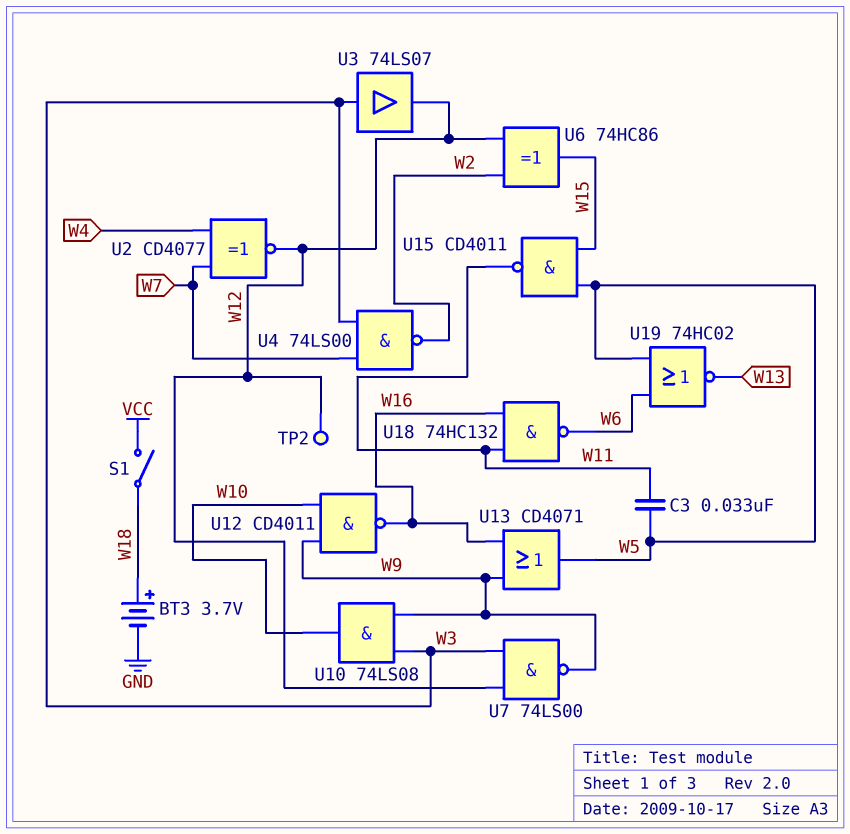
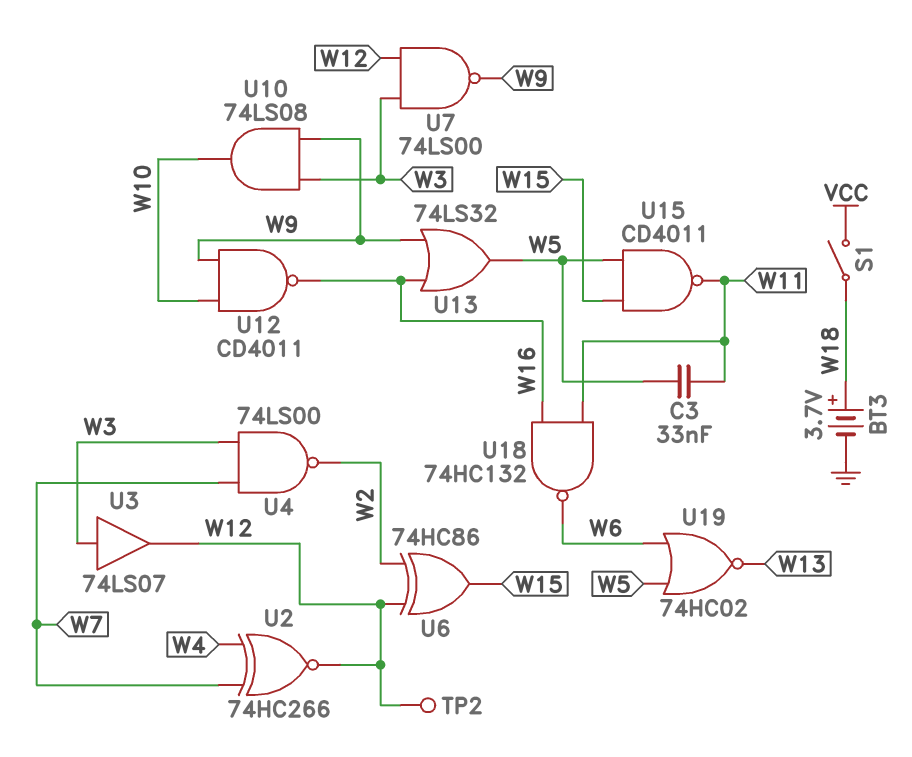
U2: XNOR CD4077 (in W4, in W7, out W12) -> XNOR 74HC266 (in W4, in W7, out W12)
U13: OR CD4071 (in W9, in W16, out W5) -> OR 74LS32 (in W9, in W16, out W5)

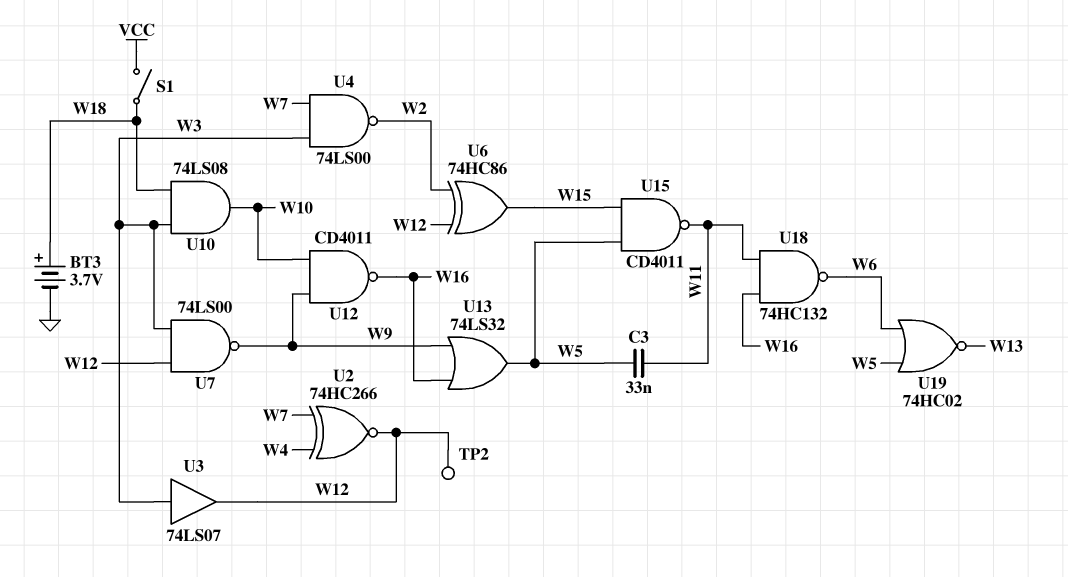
U10: AND 74LS08 (in W3, in W9, out W10) -> AND 74LS08 (in W3, in W18, out W10)

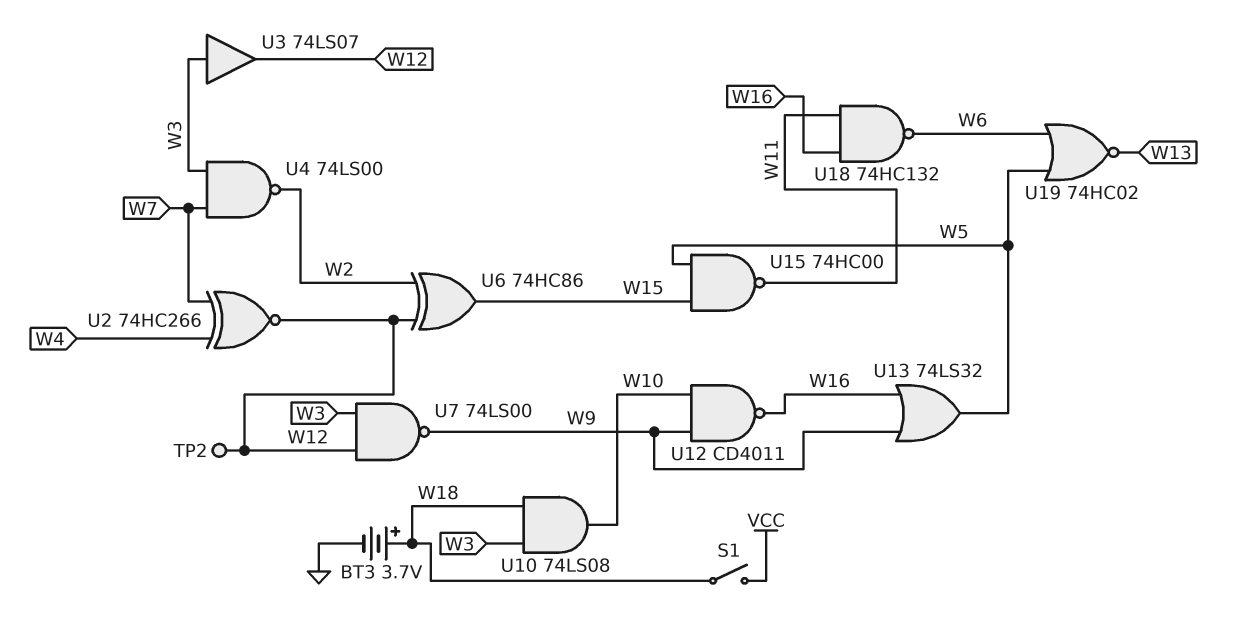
C3: 33nF (W5, W11) -> none
U15: NAND CD4011 (in W5, in W15, out W11) -> NAND 74HC00 (in W5, in W15, out W11)

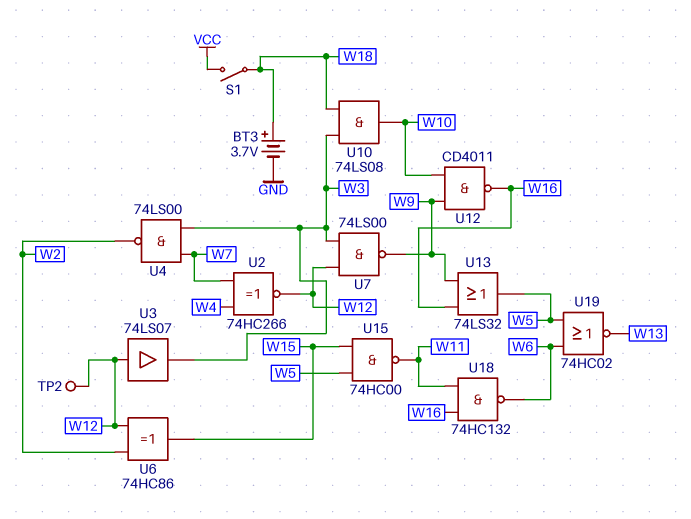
U3: buffer 74LS07 (in W3, out W12) -> buffer 74LS07 (in W12, out W3)

